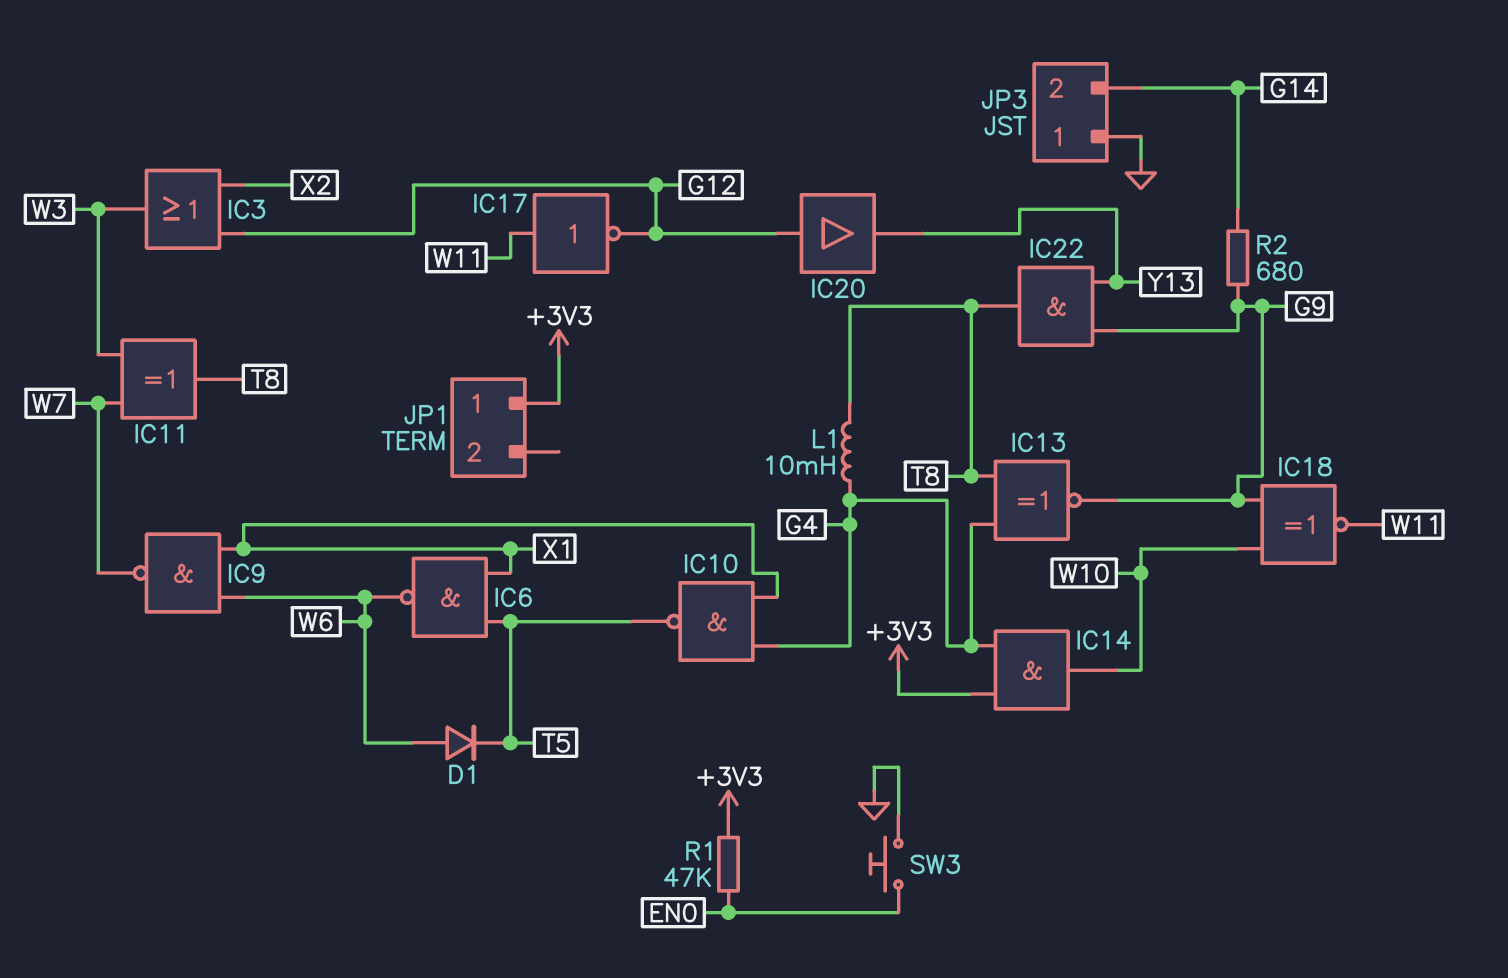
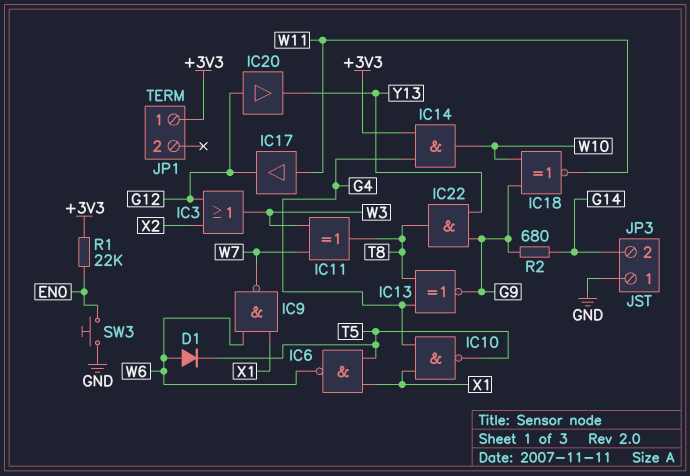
IC17: NOT (in W11, out G12) -> buffer (in W11, out G12)
L1: 10mH (G4, T8) -> none
R1: 47k (+3V3, EN0) -> 22k (+3V3, EN0)

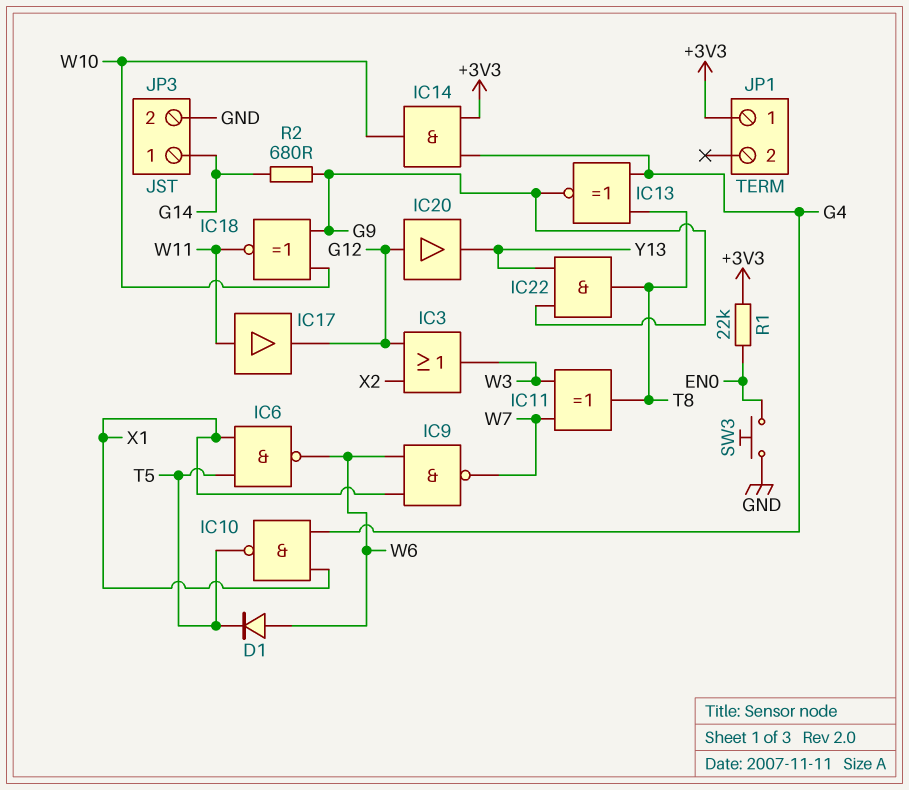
JP3 pin 1: GND -> G14
JP3 pin 2: G14 -> GND

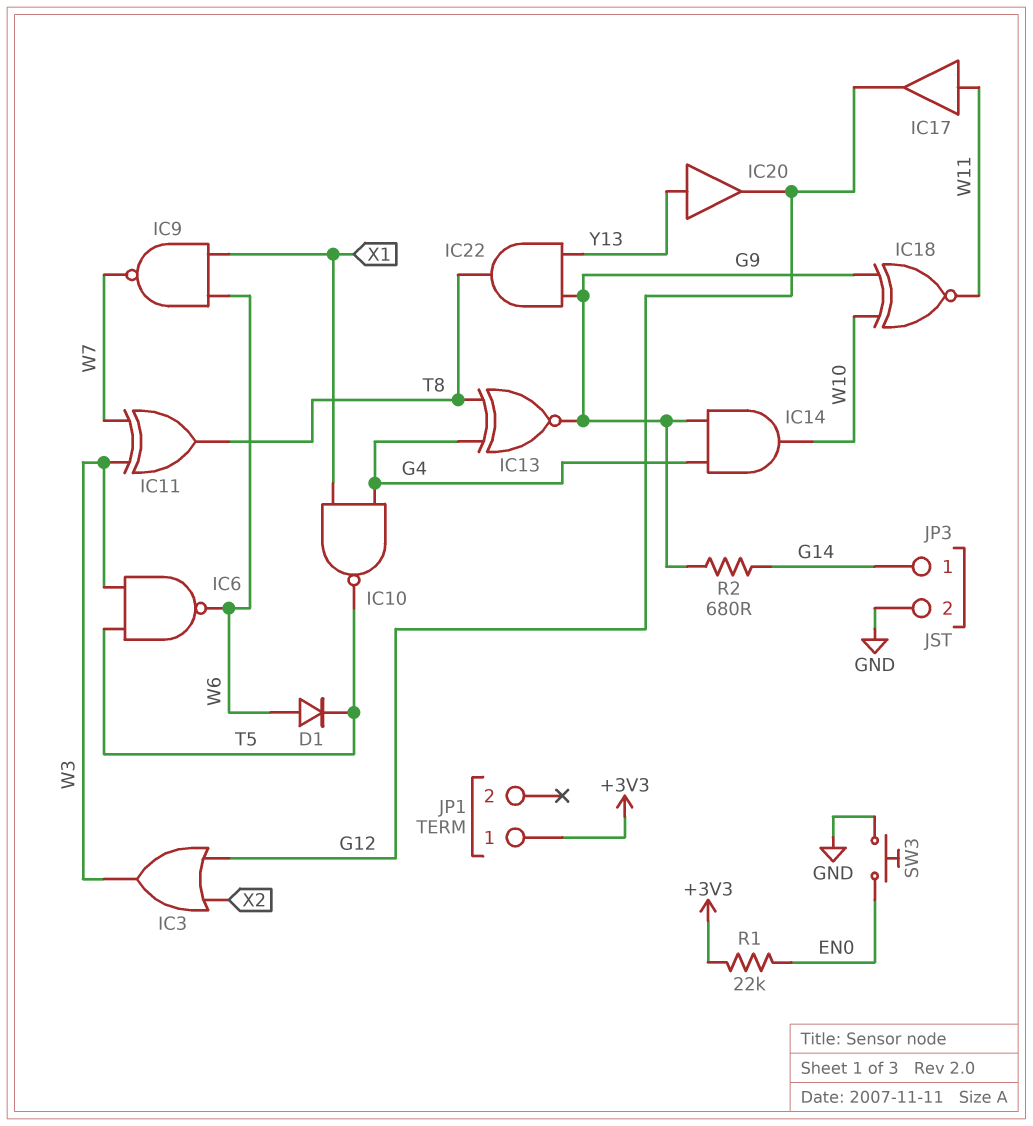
IC6: NAND (in T5, in X1, out W6) -> NAND (in T5, in W3, out W6)
IC14: AND (in +3V3, in G4, out W10) -> AND (in G4, in G9, out W10)
IC20: buffer (in G12, out Y13) -> buffer (in Y13, out G12)

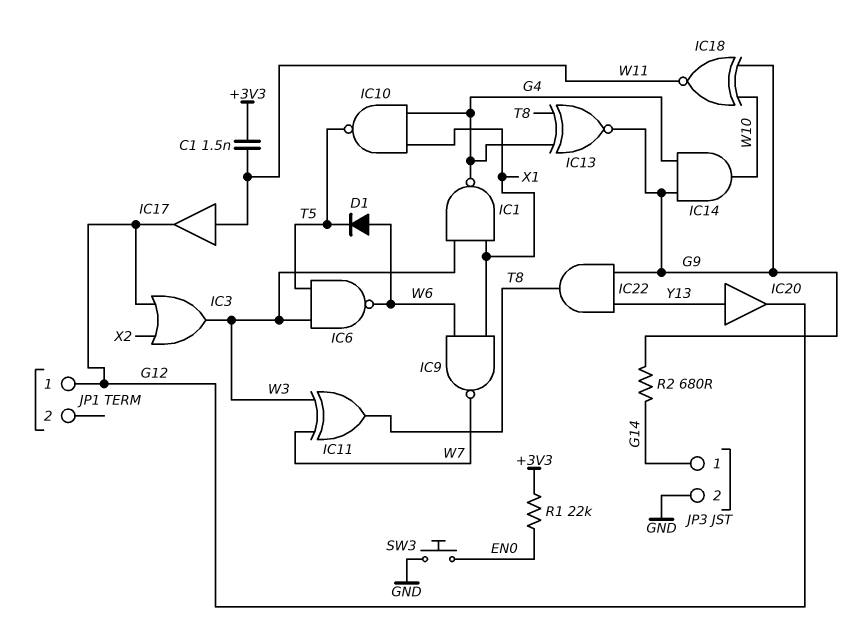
C1: none -> 1.5nF (+3V3, W11)
IC1: none -> NAND (in W3, in X1, out G4)
JP1 pin 1: +3V3 -> G12

